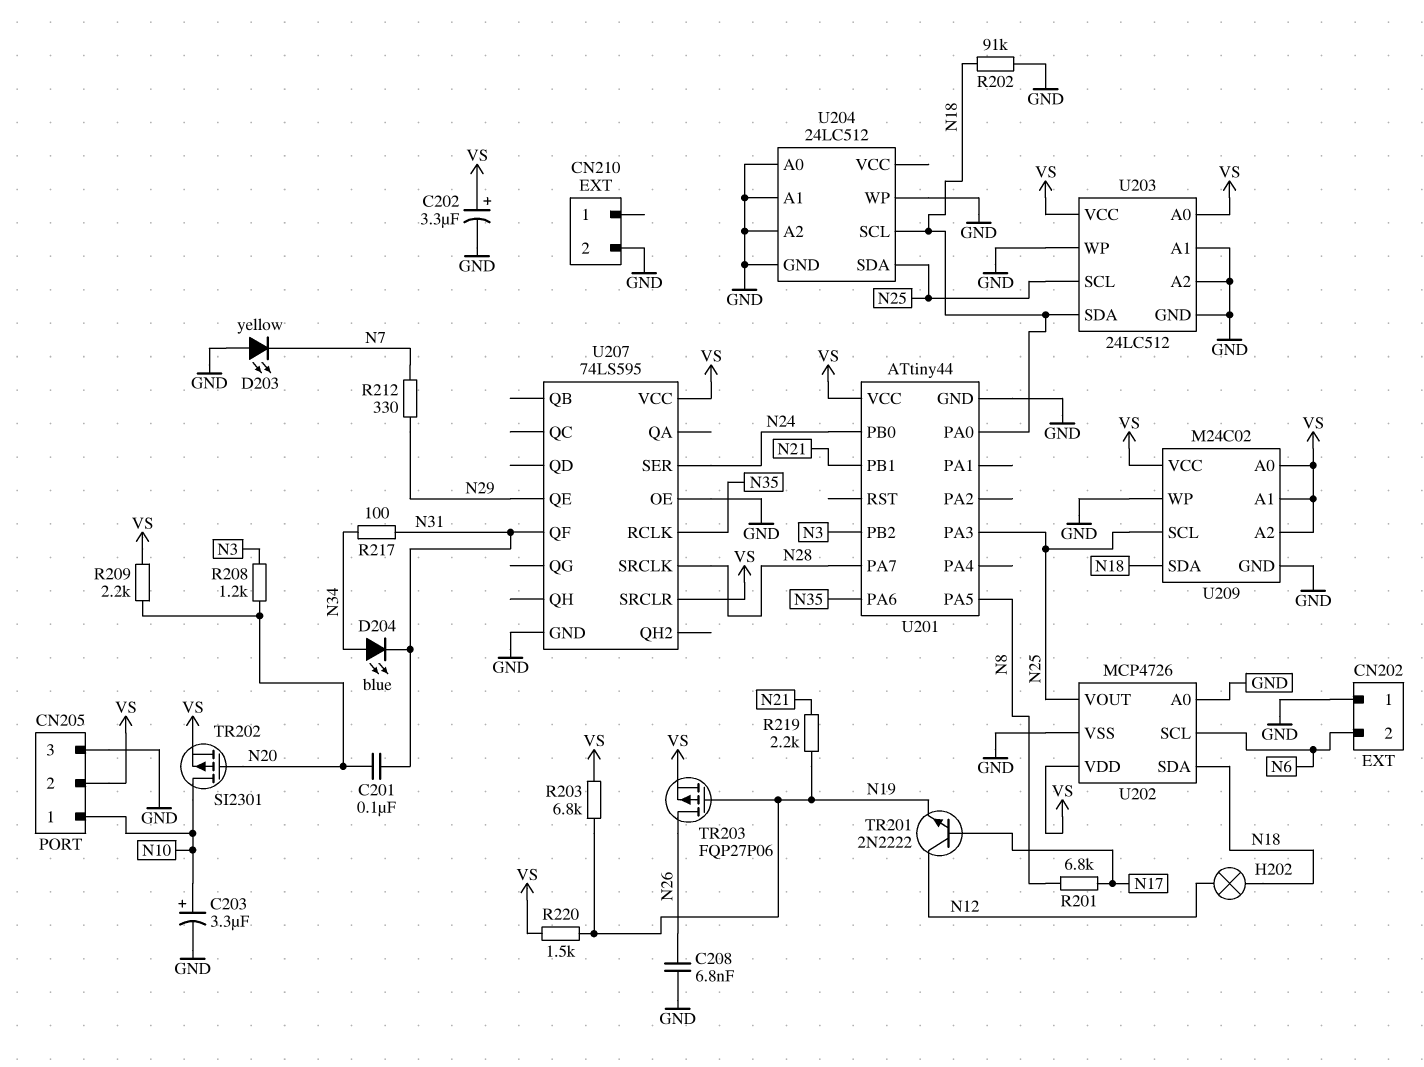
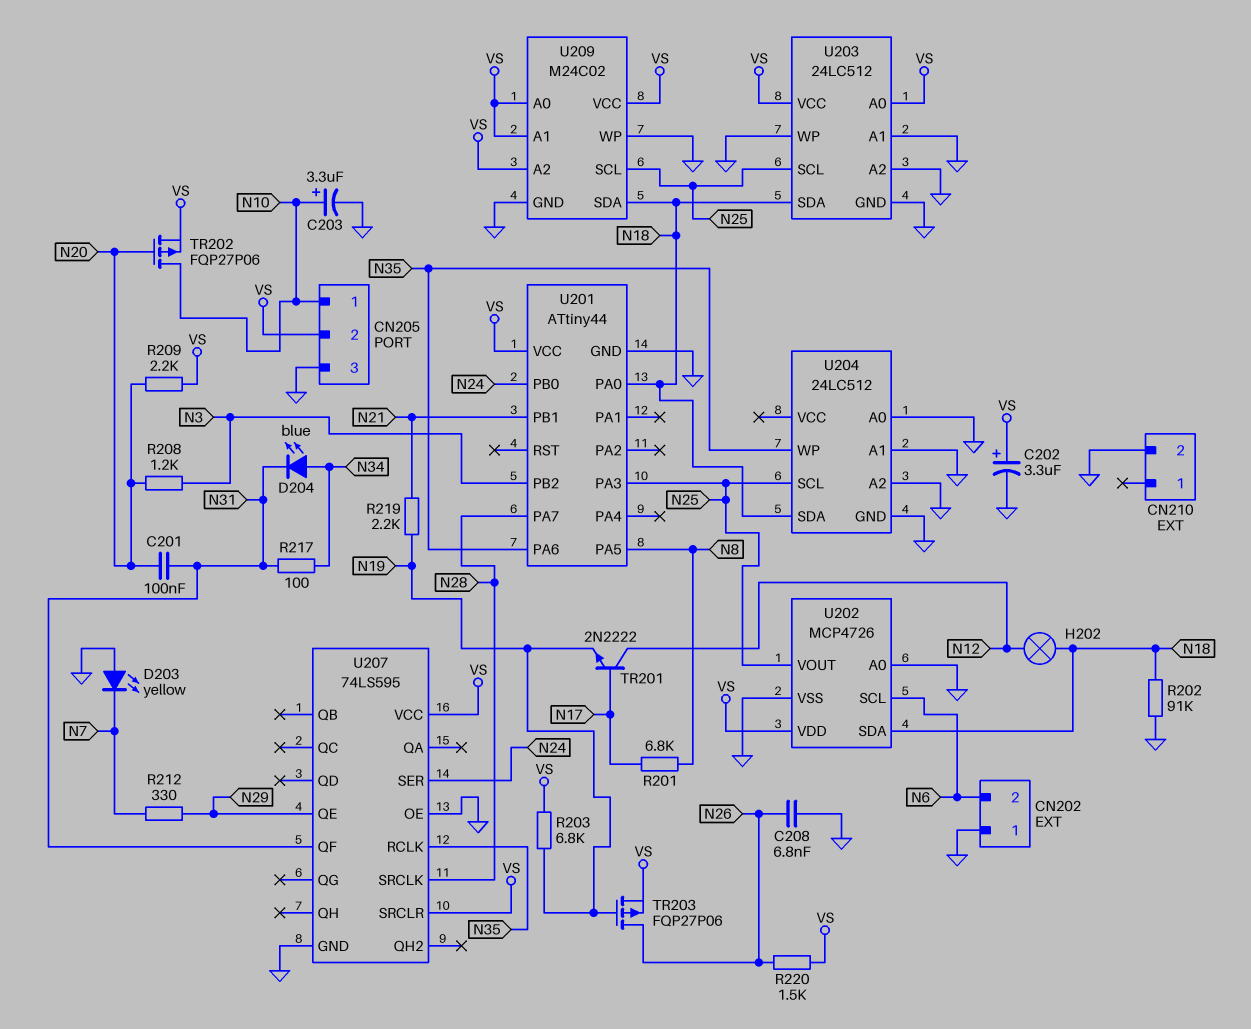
R220: 1.5k (N19, VS) -> 1.5k (N26, VS)
TR202: PMOS SI2301 (G N20, D N10, S VS) -> PMOS FQP27P06 (G N20, D N10, S VS)
U204 pin SCL: N18 -> N25
U204 pin SDA: N25 -> N18
U204 pin WP: GND -> N35

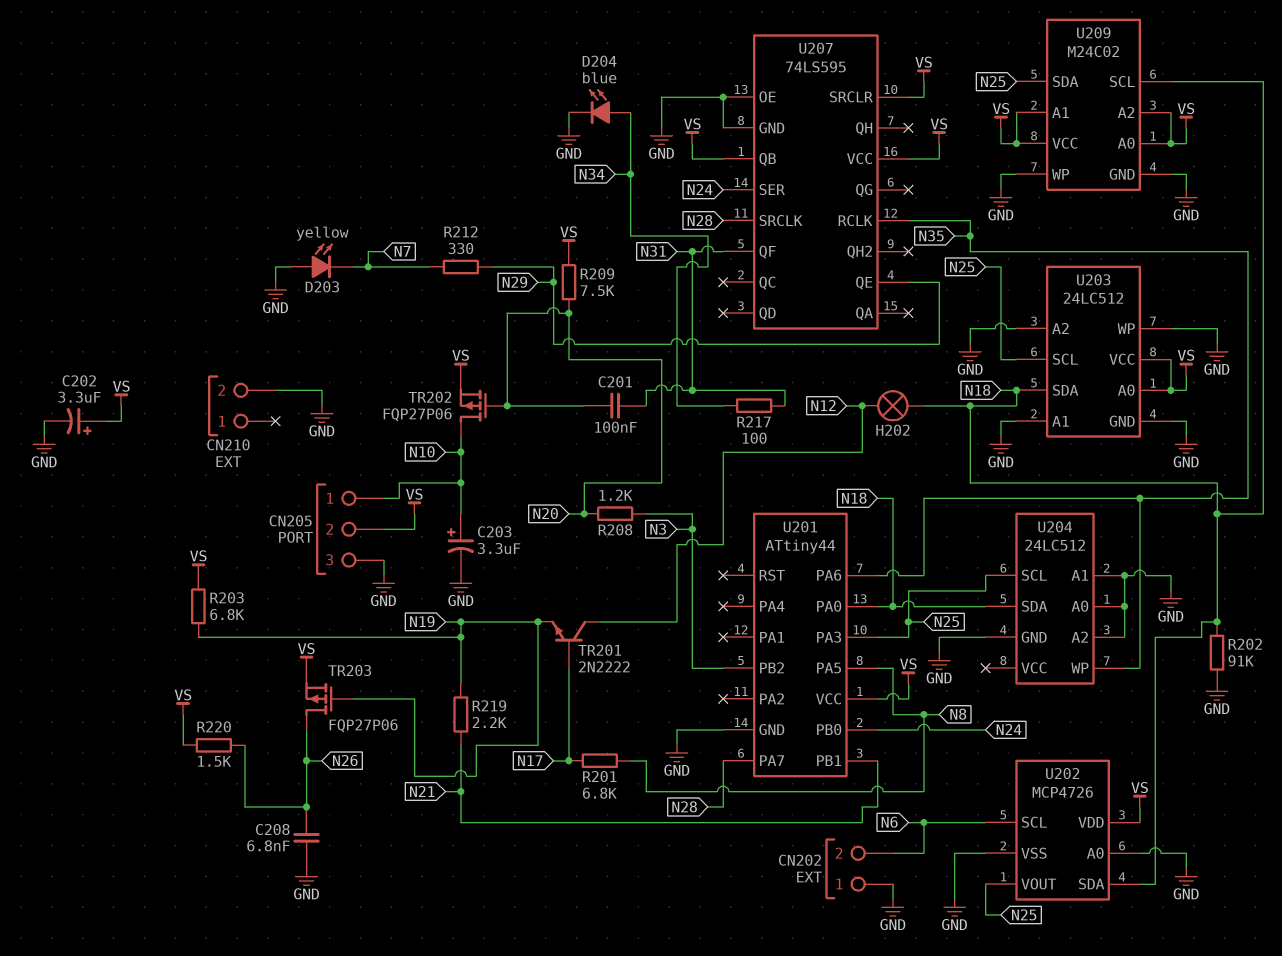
D204: LED blue (A N34, K N31) -> LED blue (A N34, K GND)
R209: 2.2k (N20, VS) -> 7.5k (N20, VS)
U207 pin QB: none -> VS
U209 pin SCL: N25 -> N18
U209 pin SDA: N18 -> N25

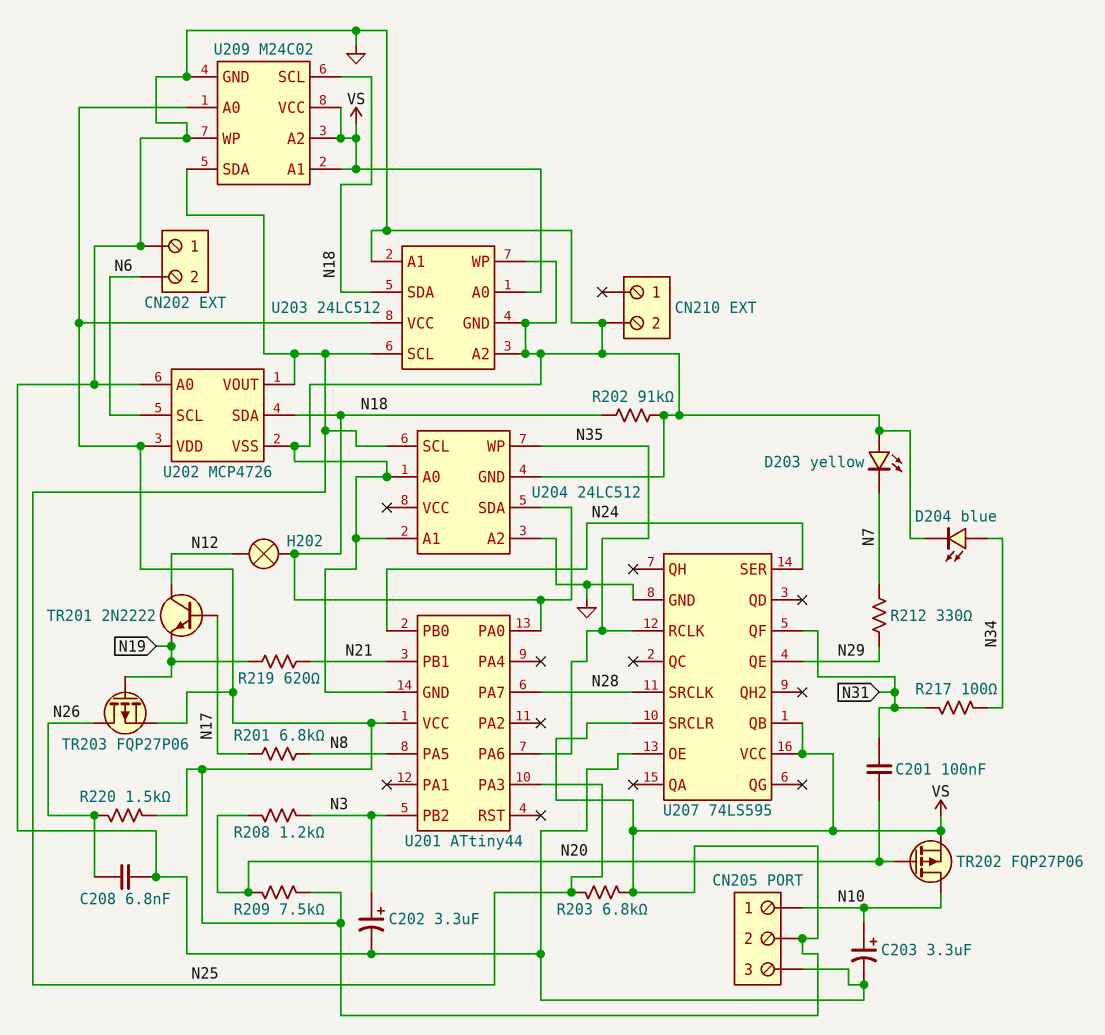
C202: 3.3uF (plus VS, minus GND) -> 3.3uF (plus N3, minus GND)
R203: 6.8k (N19, VS) -> 6.8k (N25, VS)
R219: 2.2k (N19, N21) -> 620 (N19, N21)

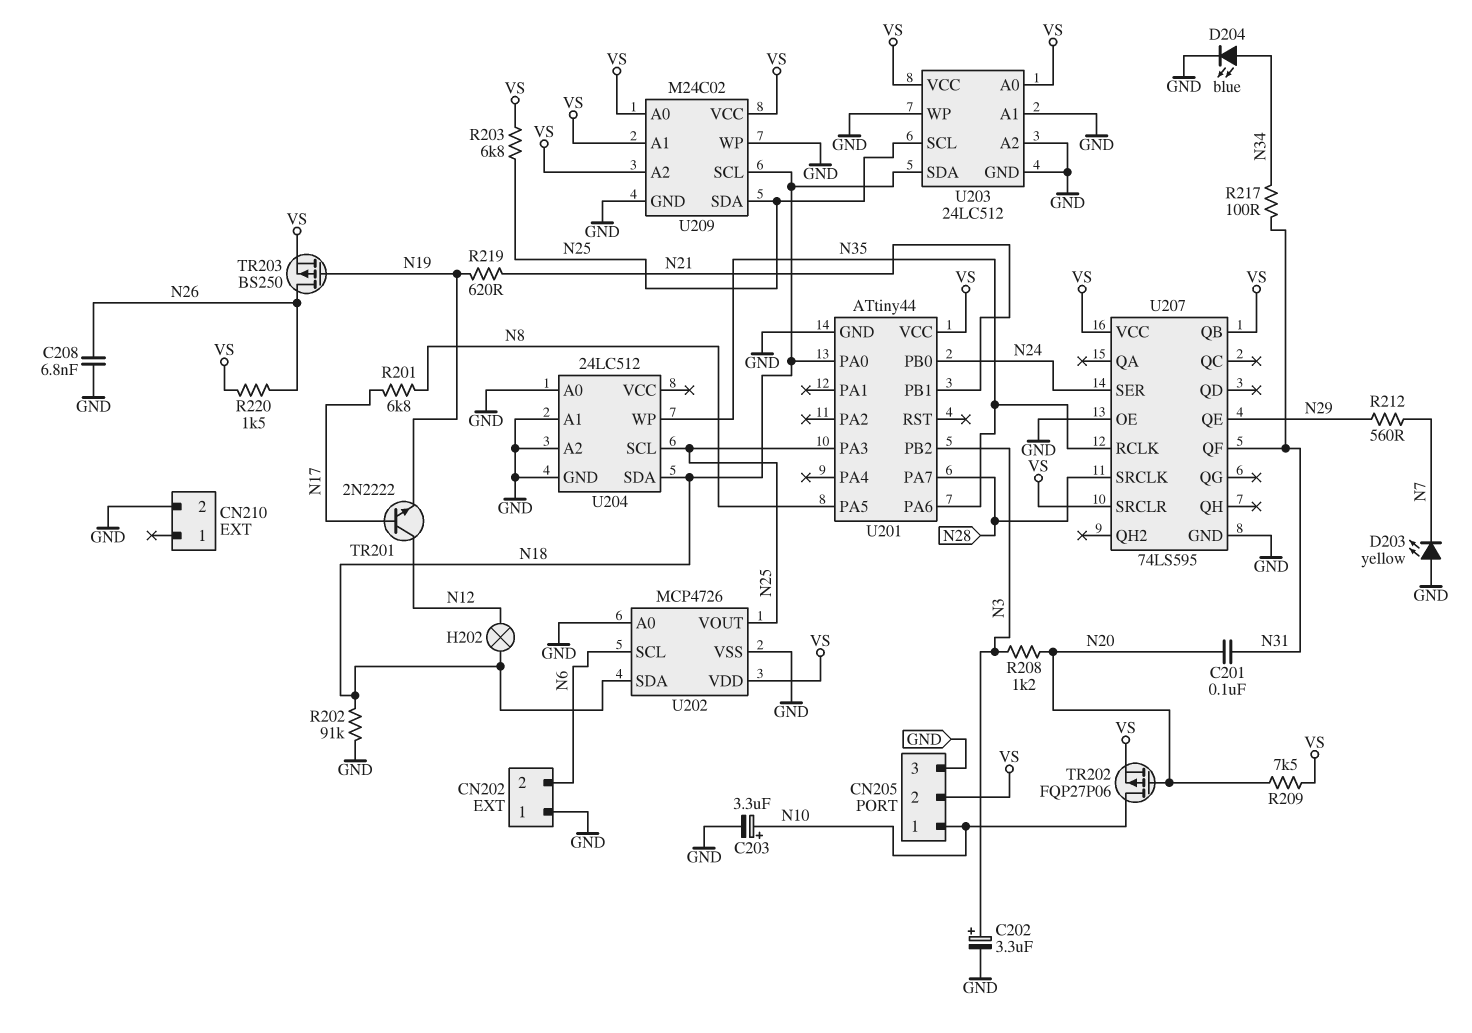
R212: 330 (N7, N29) -> 560 (N7, N29)
TR203: PMOS FQP27P06 (G N19, D N26, S VS) -> PMOS BS250 (G N19, D N26, S VS)

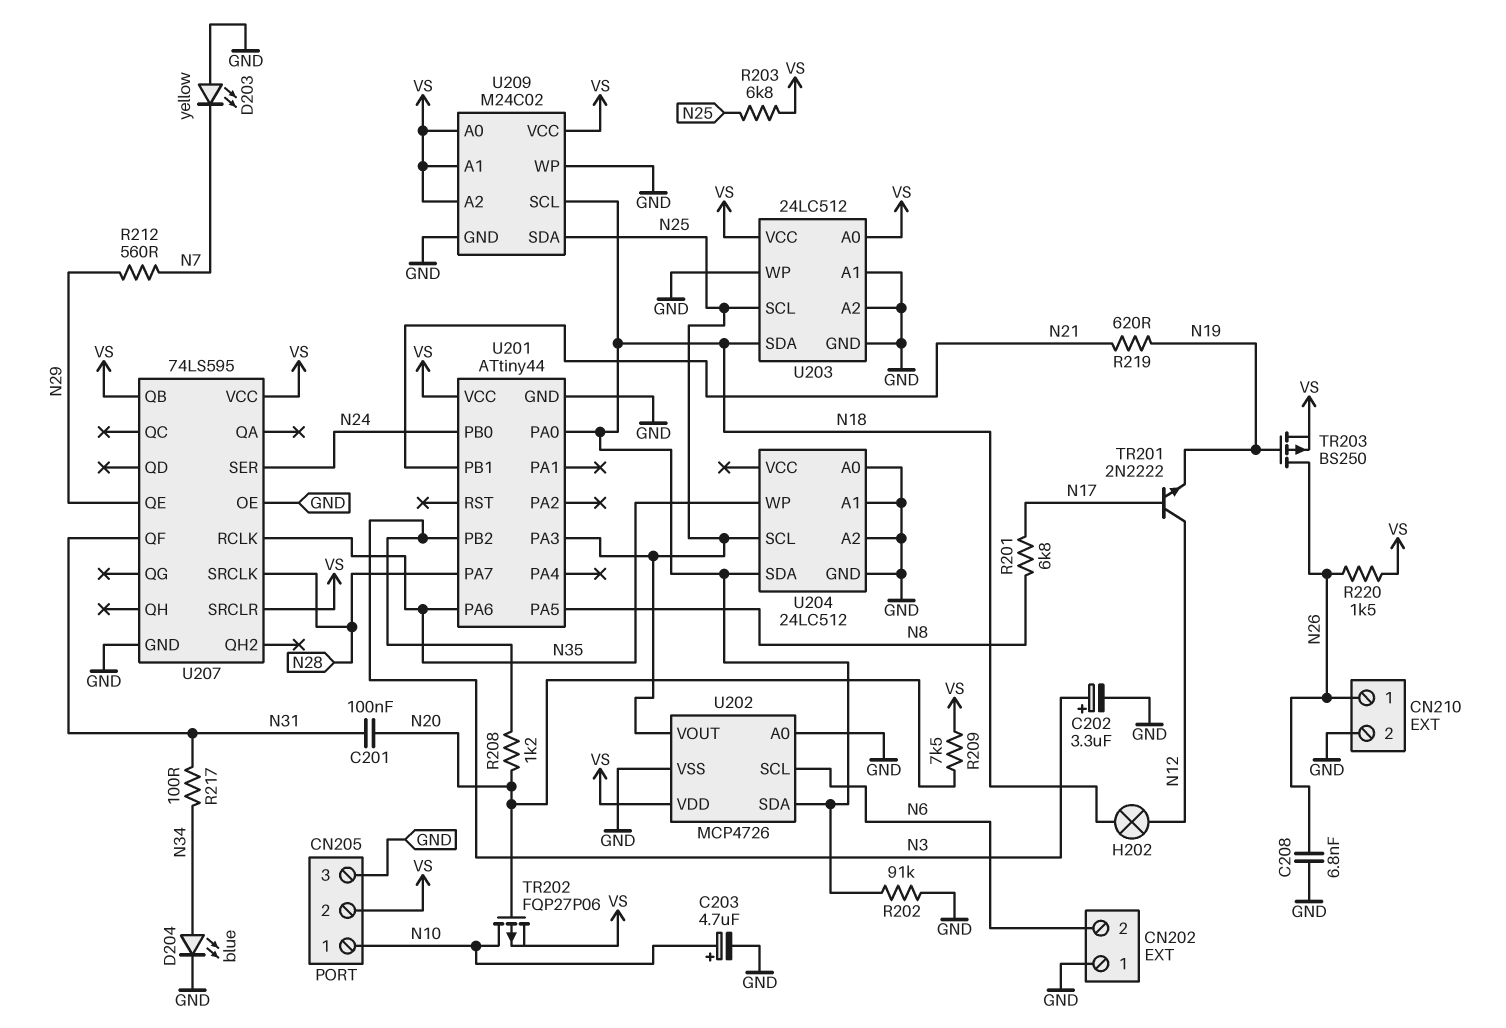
C203: 3.3uF (plus N10, minus GND) -> 4.7uF (plus N10, minus GND)
CN210 pin 1: none -> N26

